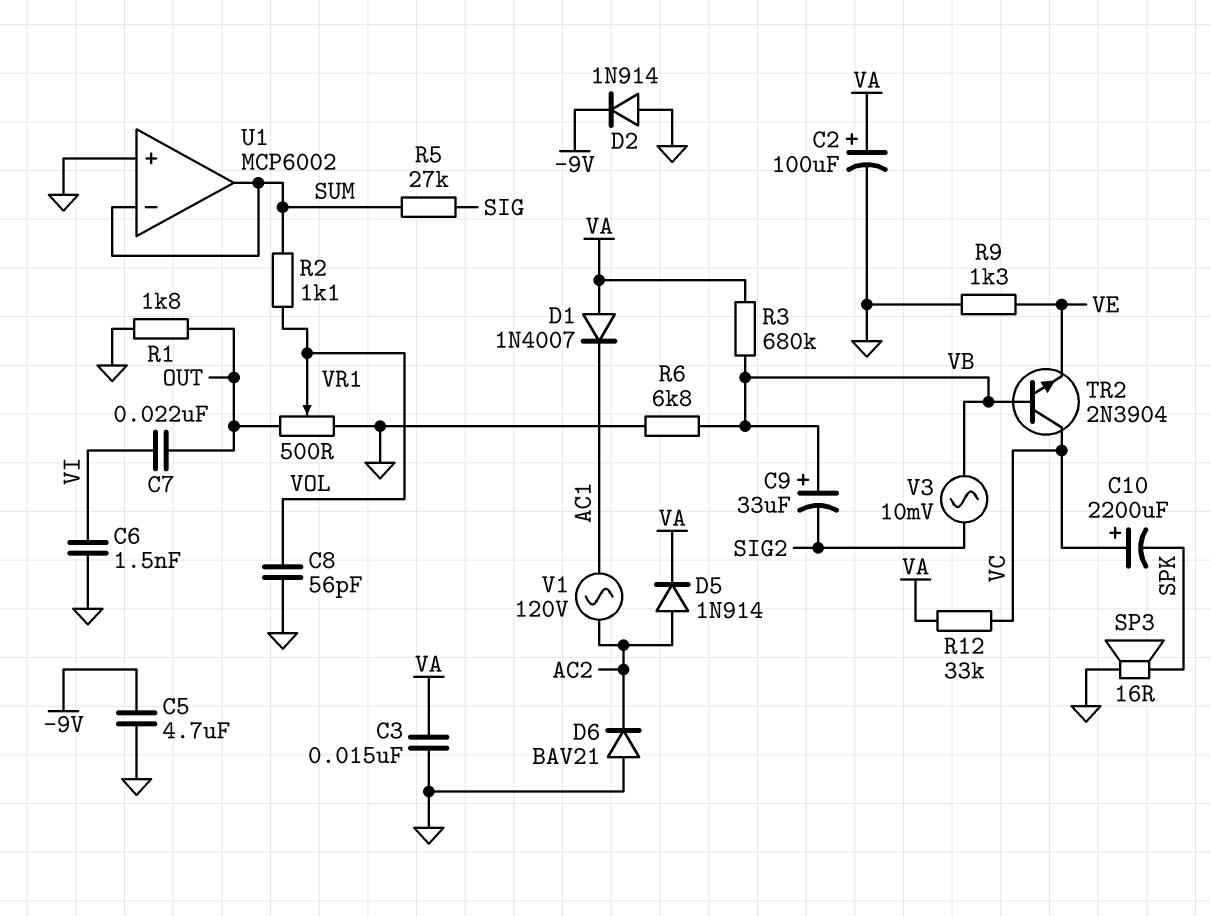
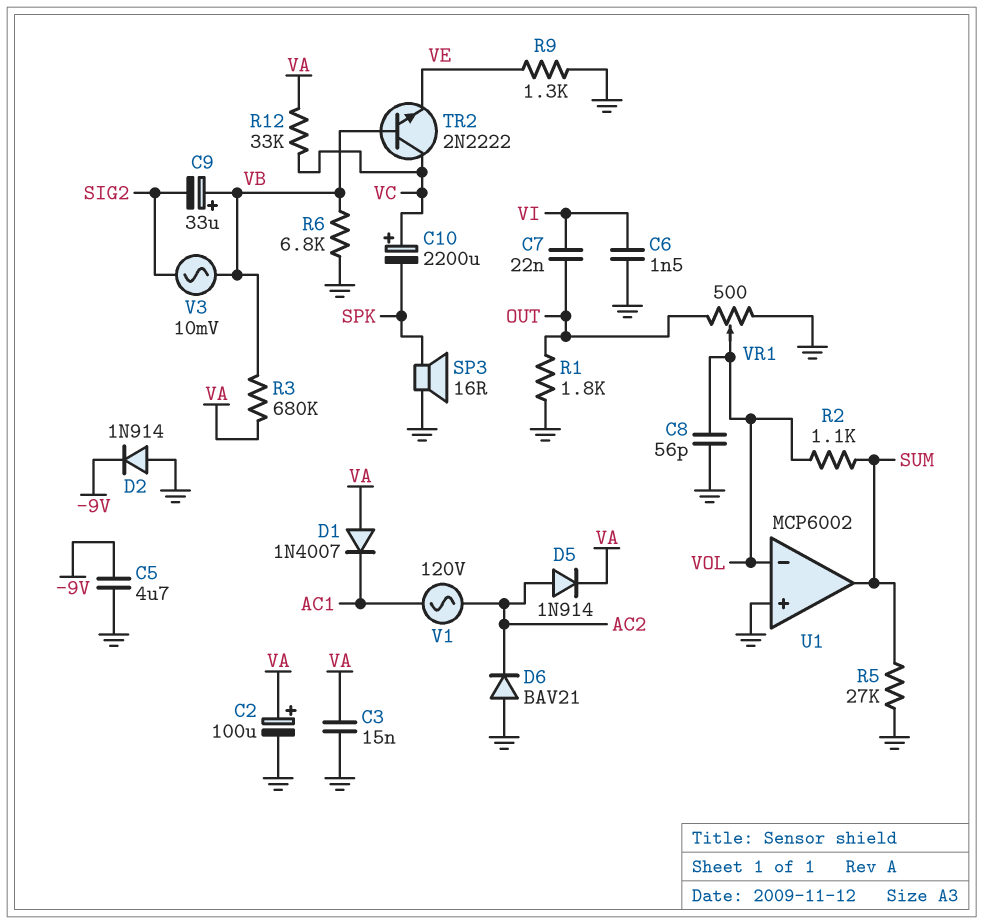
R5: 27k (SIG, SUM) -> 27k (GND, SUM)
TR2: NPN 2N3904 (B VB, C VC, E VE) -> NPN 2N2222 (B VB, C VC, E VE)
U1 pin in-: SUM -> VOL

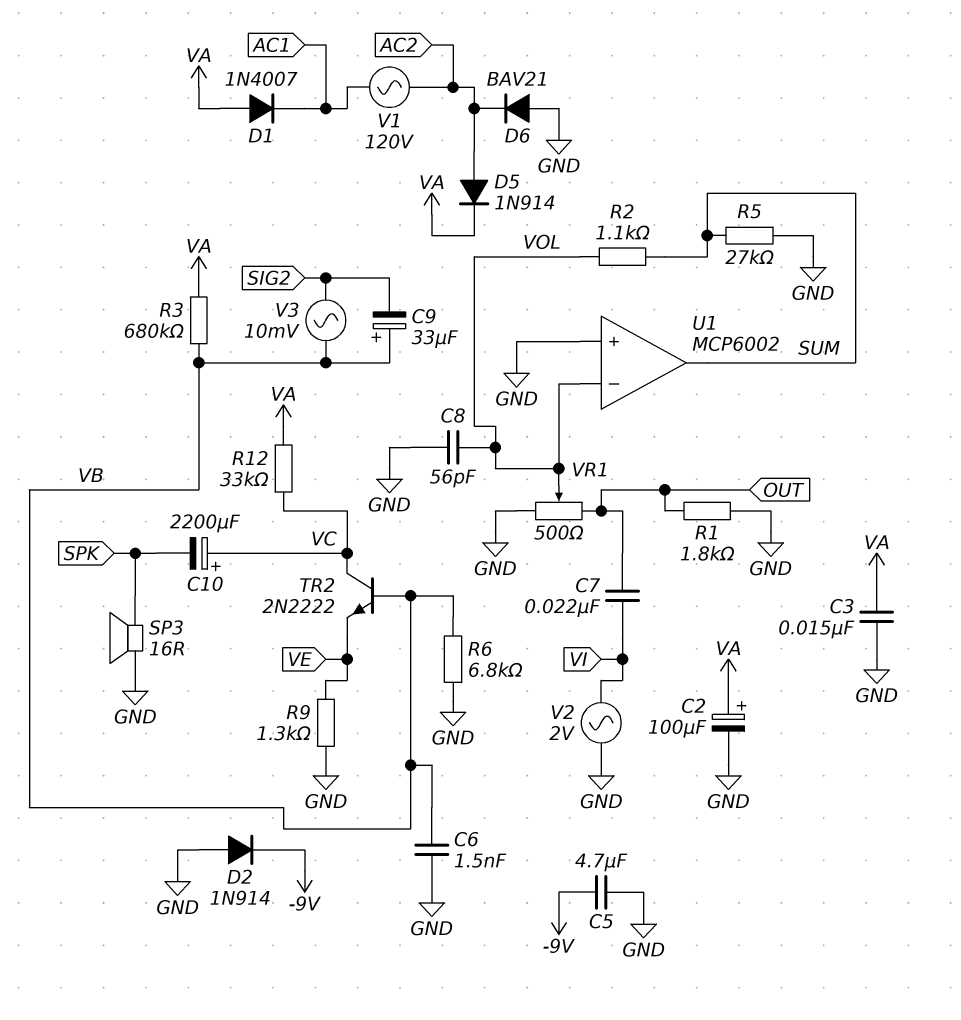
C6: 1.5nF (GND, VI) -> 1.5nF (GND, VB)
V2: none -> AC 2V (GND, VI)

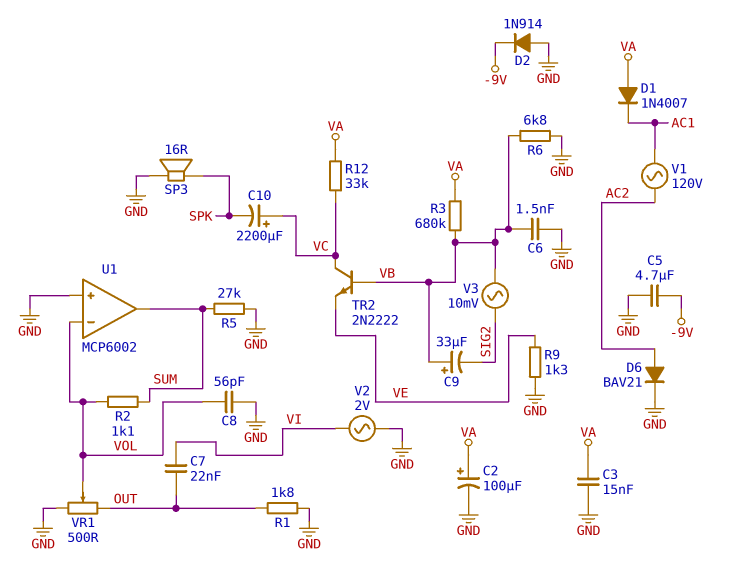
D5: diode 1N914 (A AC2, K VA) -> none
D6: diode BAV21 (A GND, K AC2) -> diode BAV21 (A AC2, K GND)

